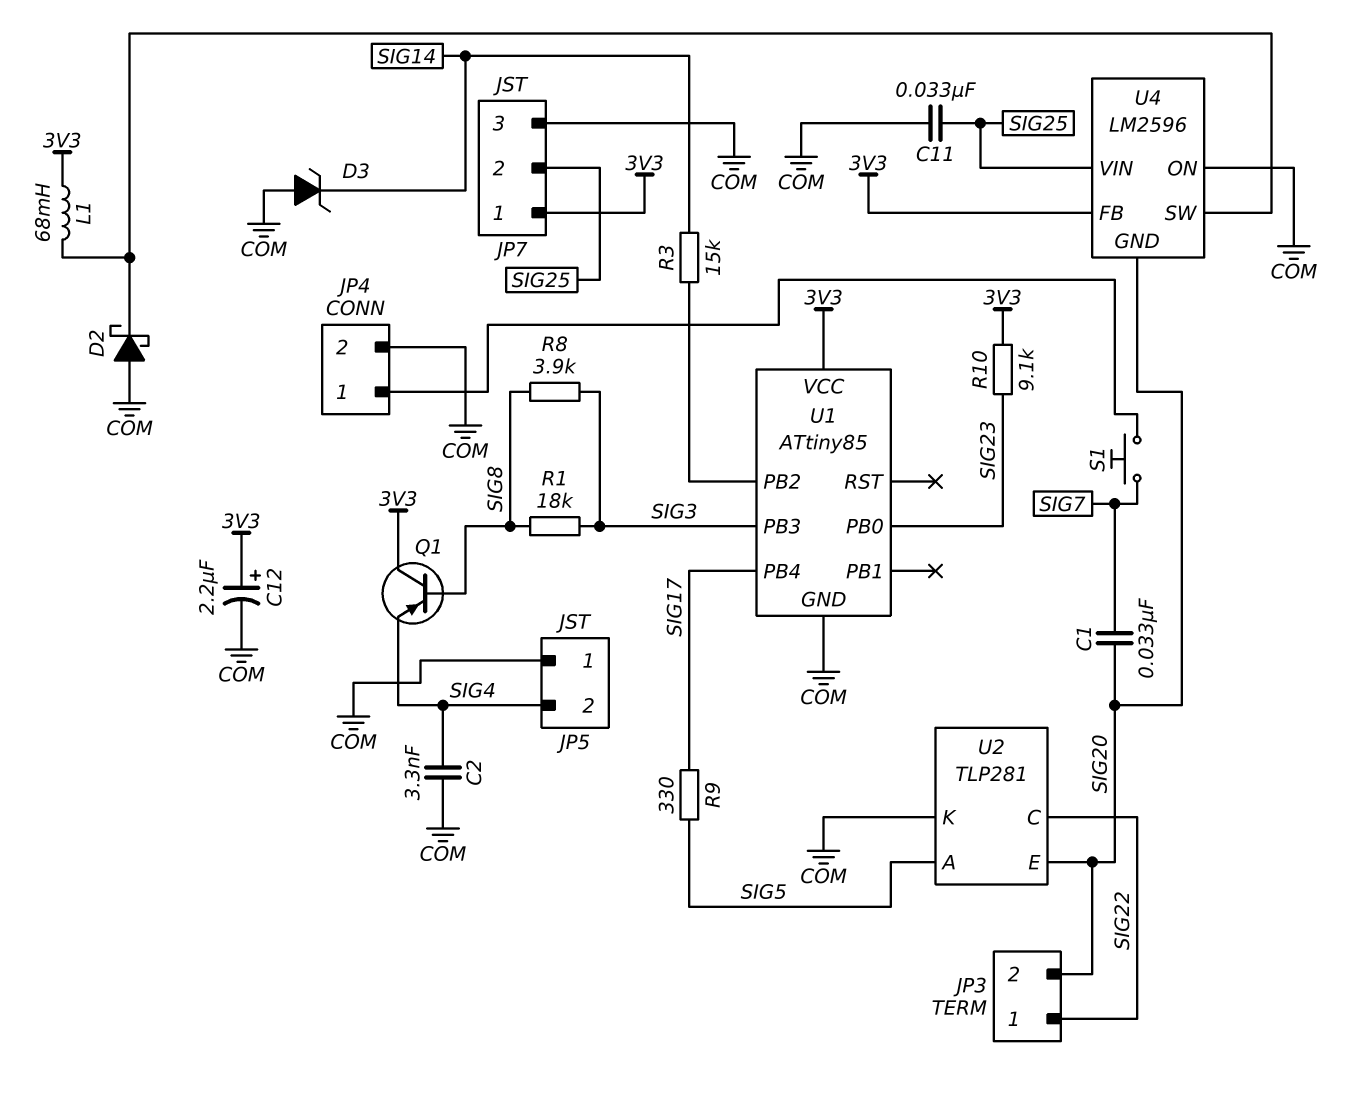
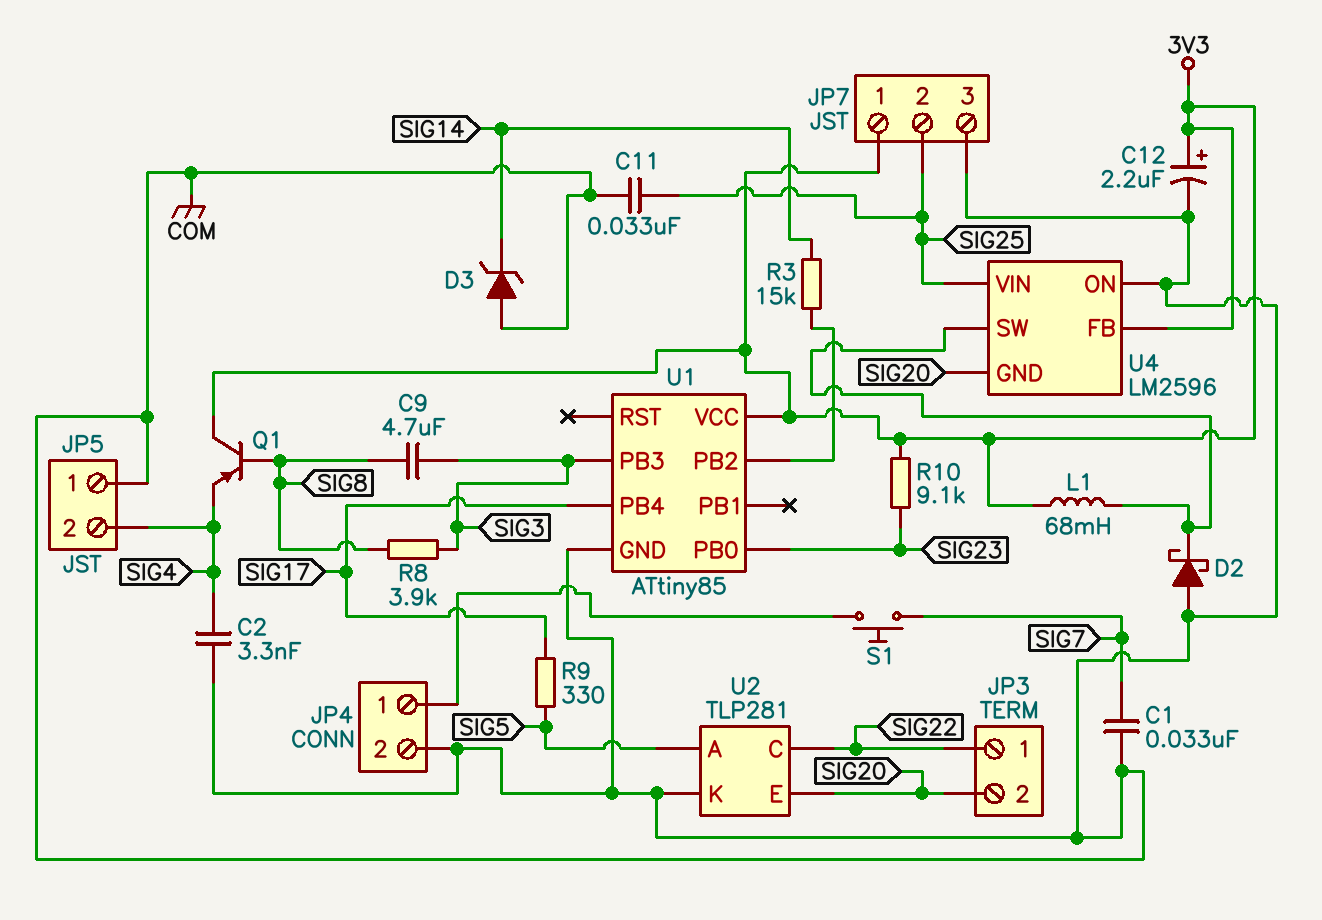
C1: 33nF (SIG7, SIG20) -> 33nF (COM, SIG7)
C9: none -> 4.7uF (SIG3, SIG8)
R1: 18k (SIG3, SIG8) -> none

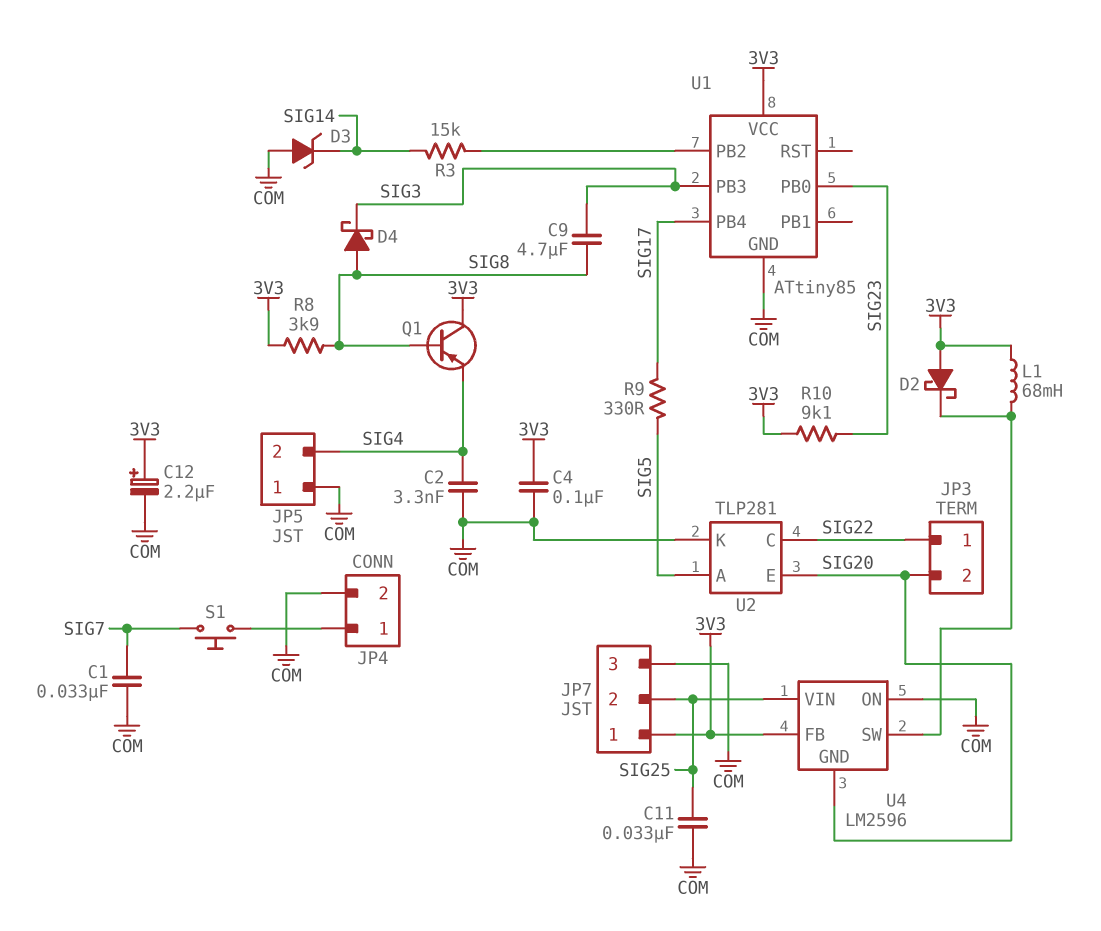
C4: none -> 100nF (3V3, COM)
D2: schottky (A COM, K U4/SW) -> schottky (A 3V3, K U4/SW)
D4: none -> schottky (A SIG8, K SIG3)
R8: 3.9k (SIG3, SIG8) -> 3.9k (3V3, SIG8)

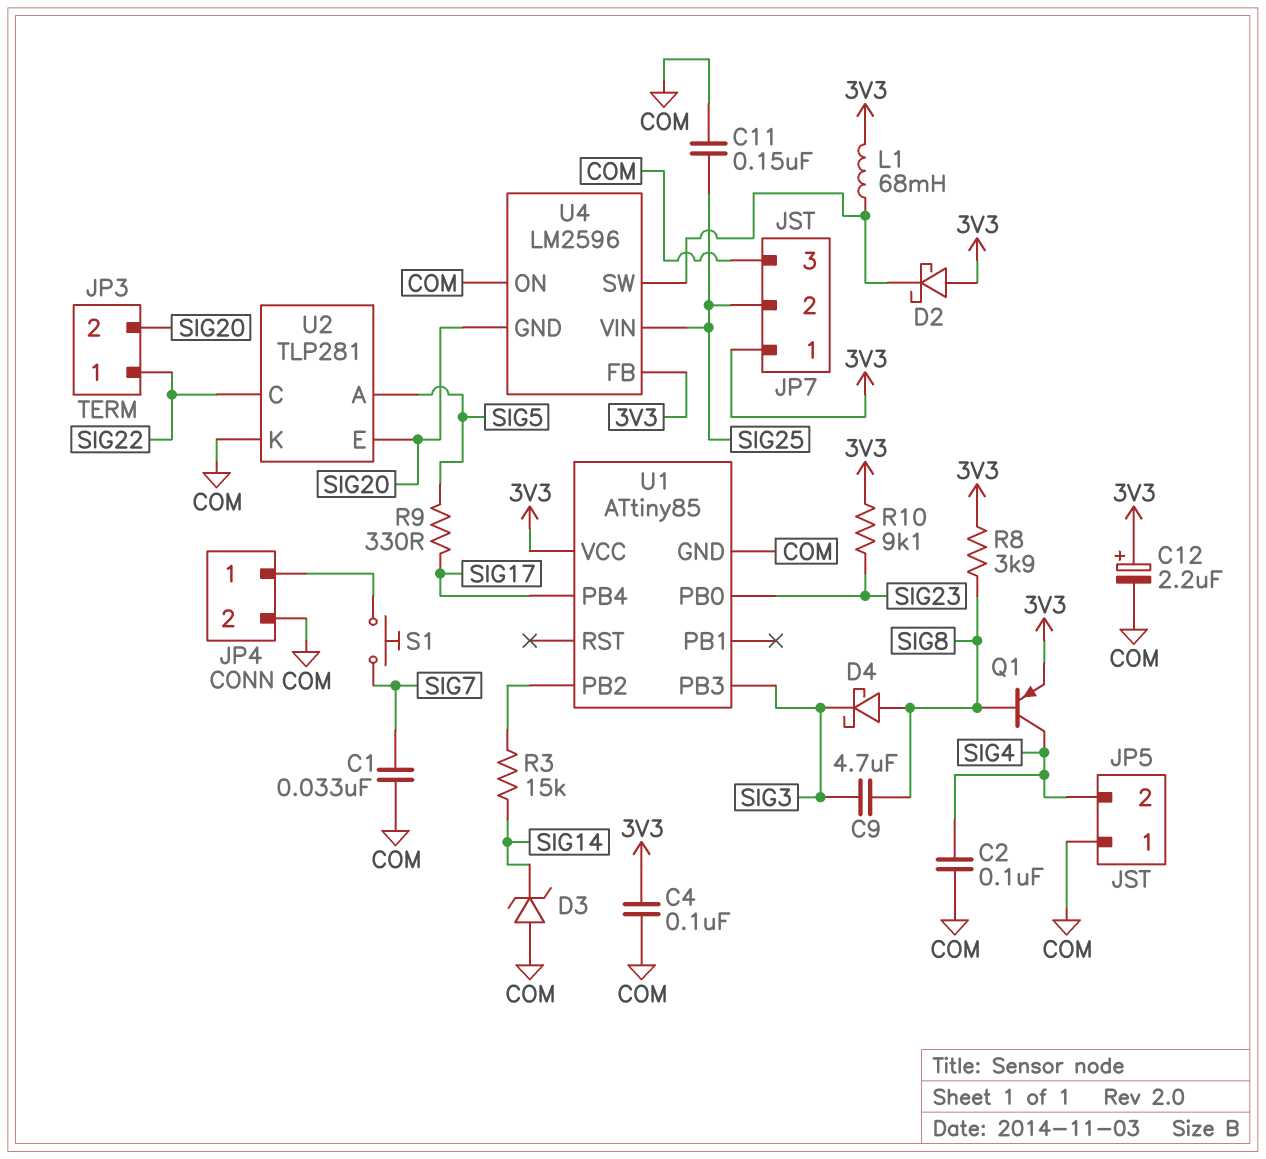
C2: 3.3nF (COM, SIG4) -> 100nF (COM, SIG4)
C11: 33nF (COM, SIG25) -> 150nF (COM, SIG25)
Q1: PNP (B SIG8, C 3V3, E SIG4) -> PNP (B SIG8, C SIG4, E 3V3)

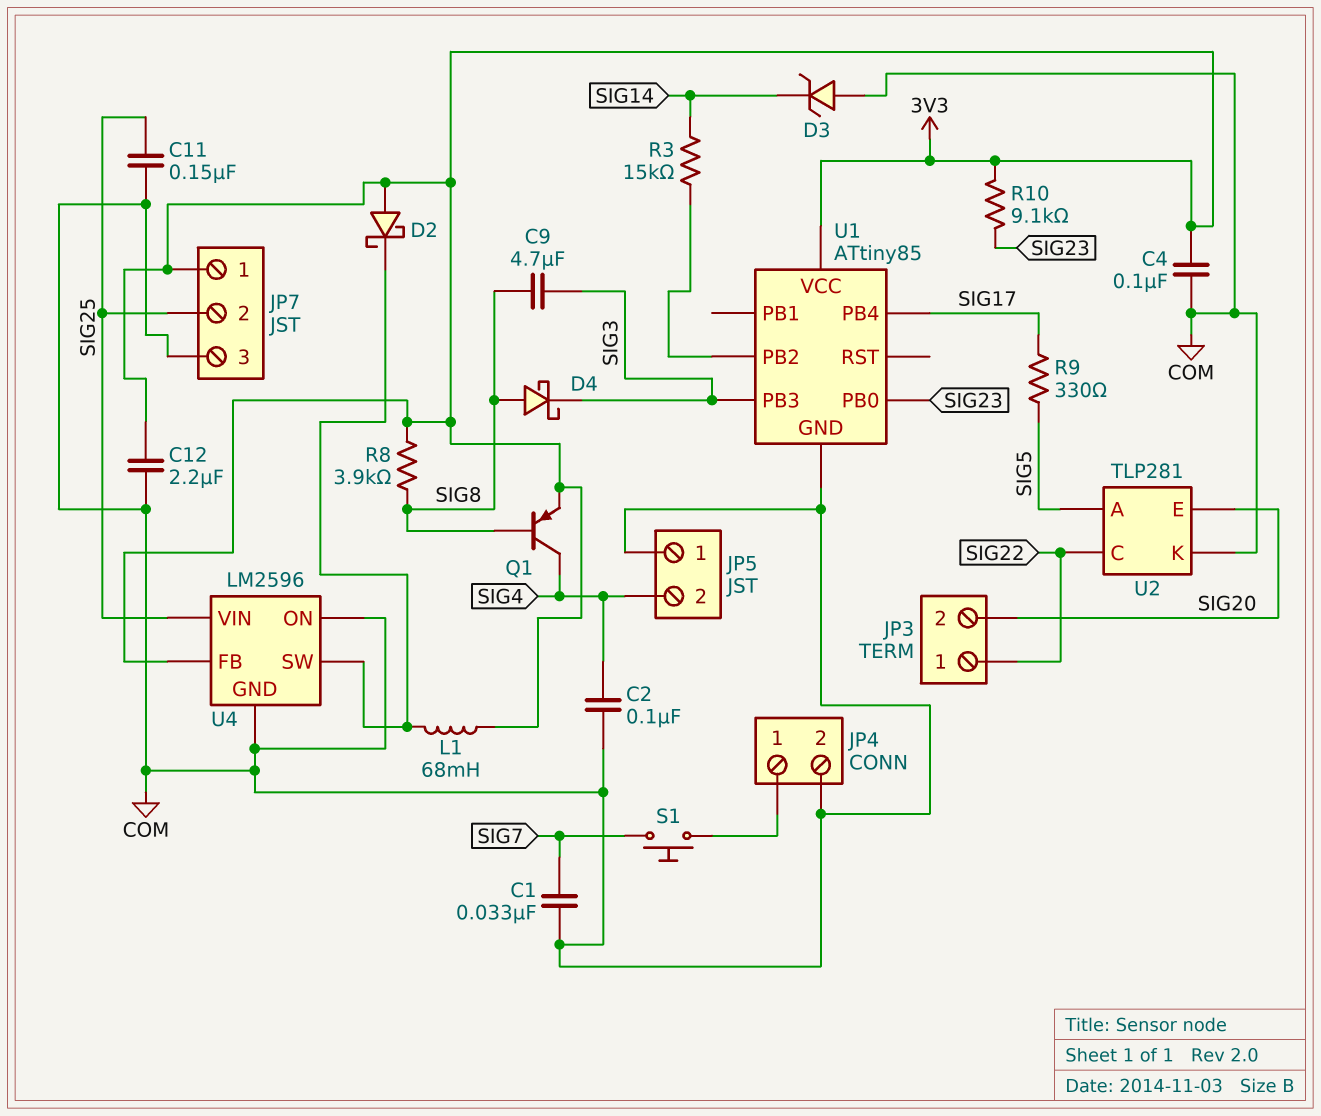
C12: 2.2uF (plus 3V3, minus COM) -> 2.2uF (3V3, COM)
U4 pin GND: SIG20 -> COM

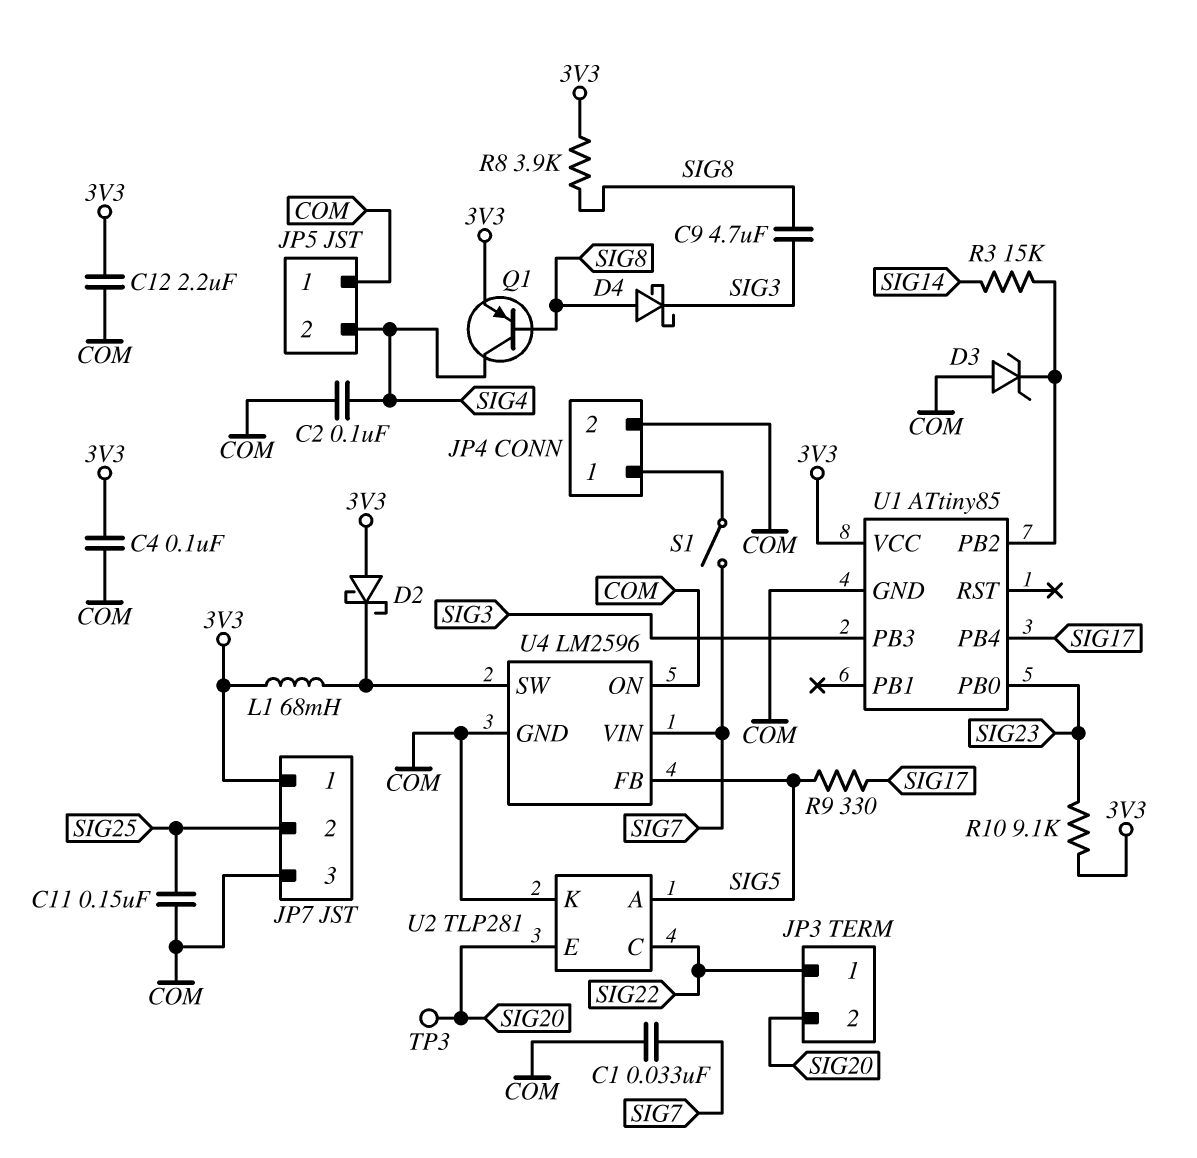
D3: zener (A COM, K SIG14) -> zener (A COM, K U1/PB2)
S1: button (JP4/1, SIG7) -> switch (JP4/1, SIG7)
TP3: none -> test point (SIG20)
U4 pin FB: 3V3 -> SIG5
U4 pin VIN: SIG25 -> SIG7

